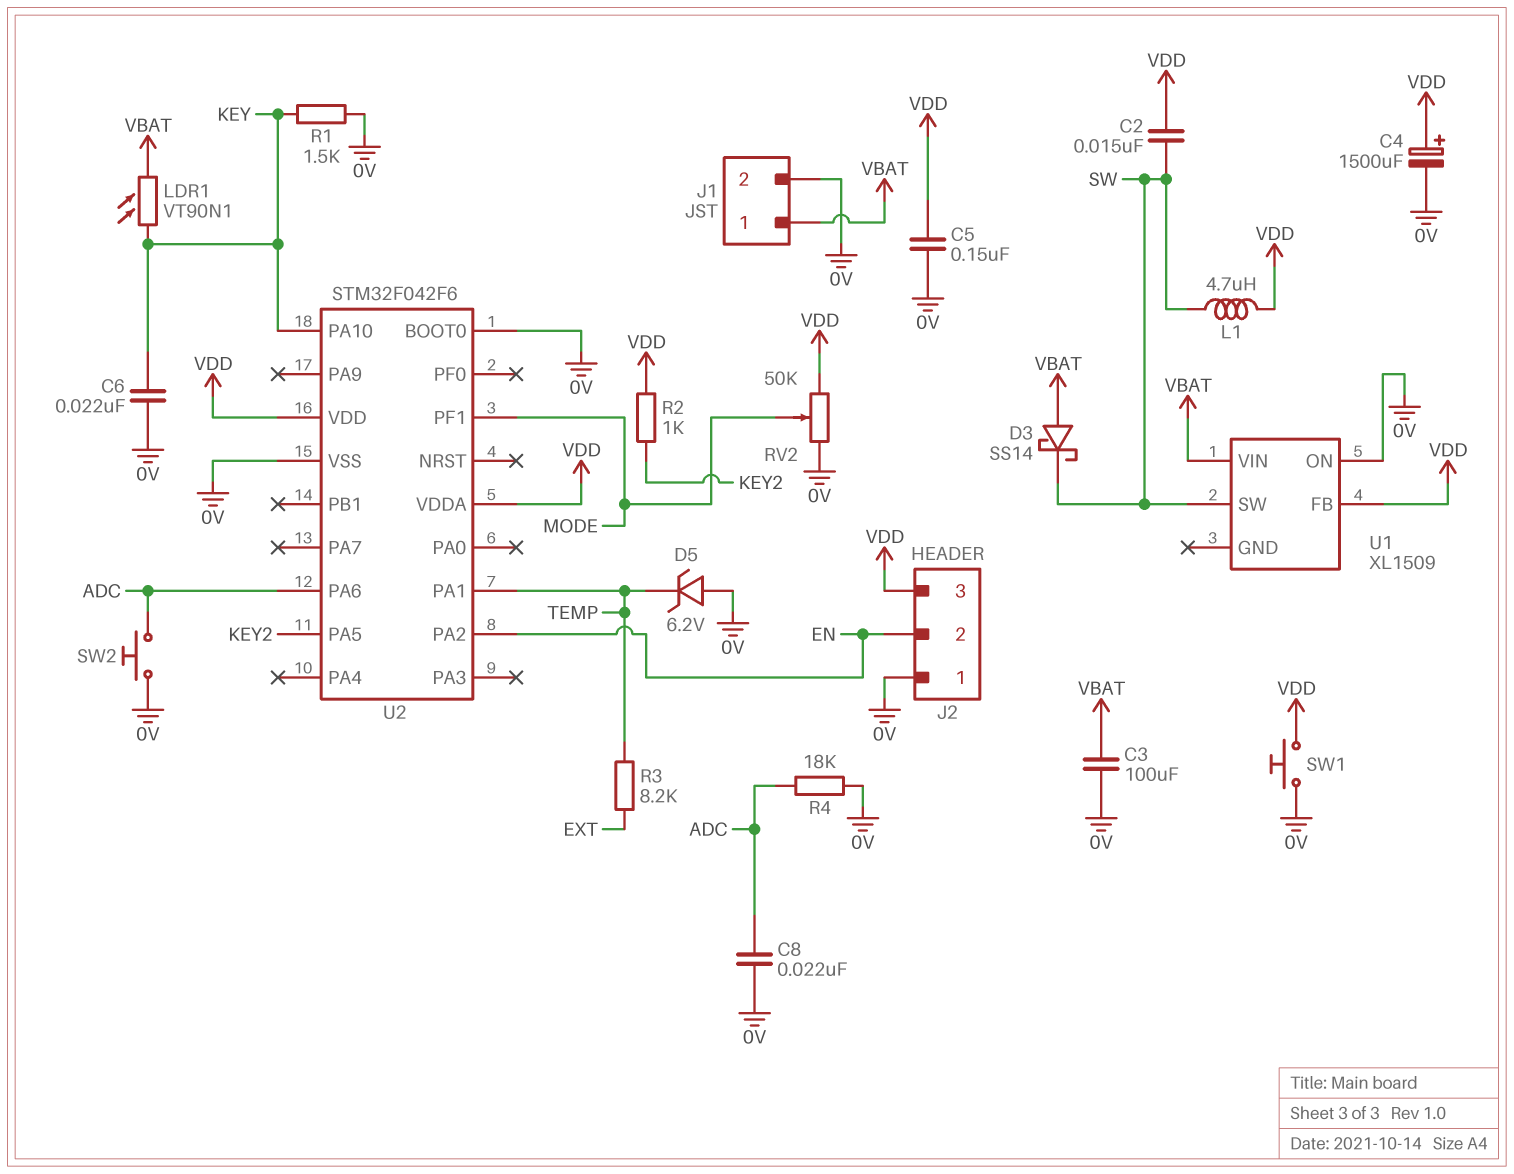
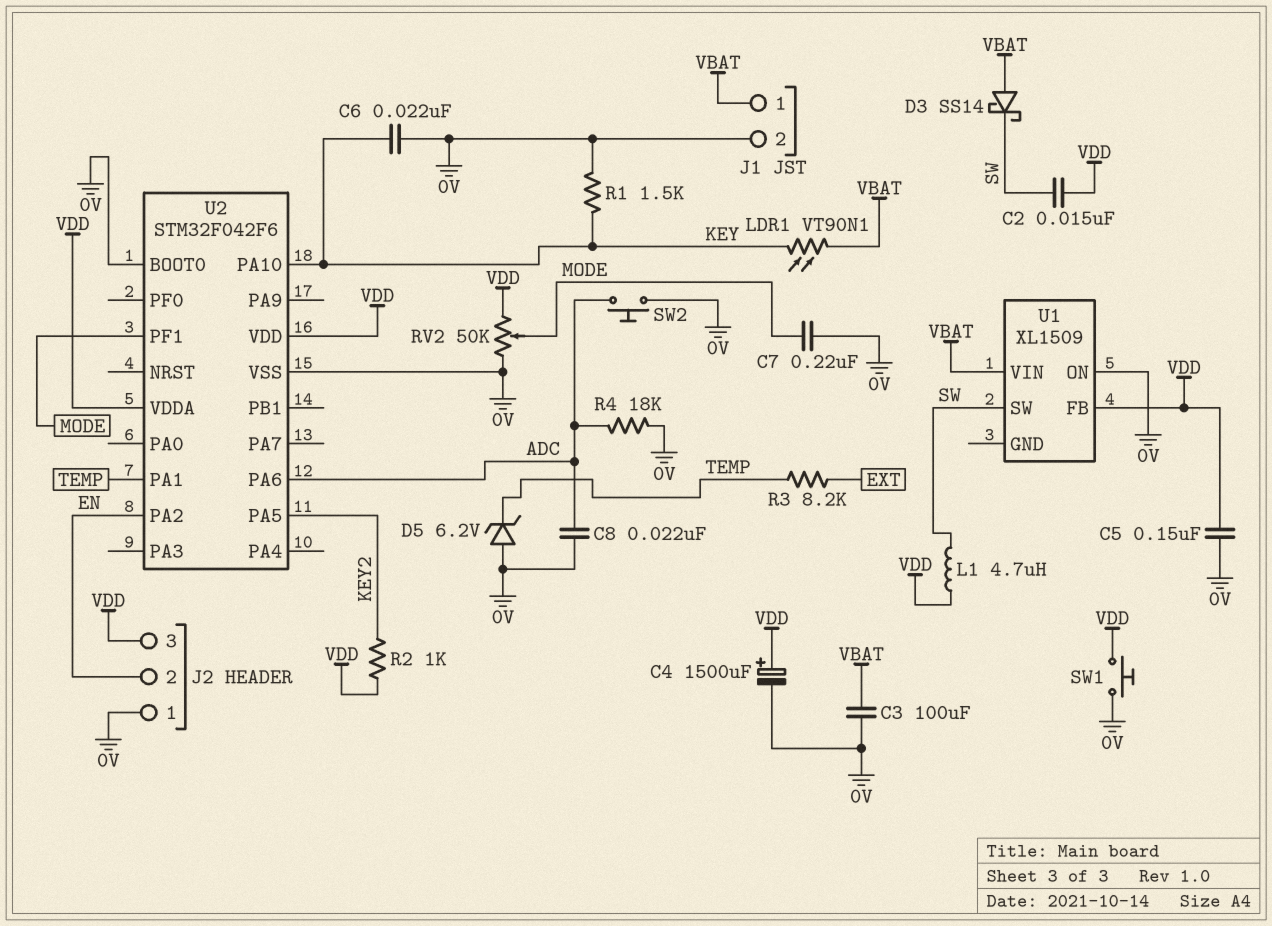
C7: none -> 220nF (0V, MODE)

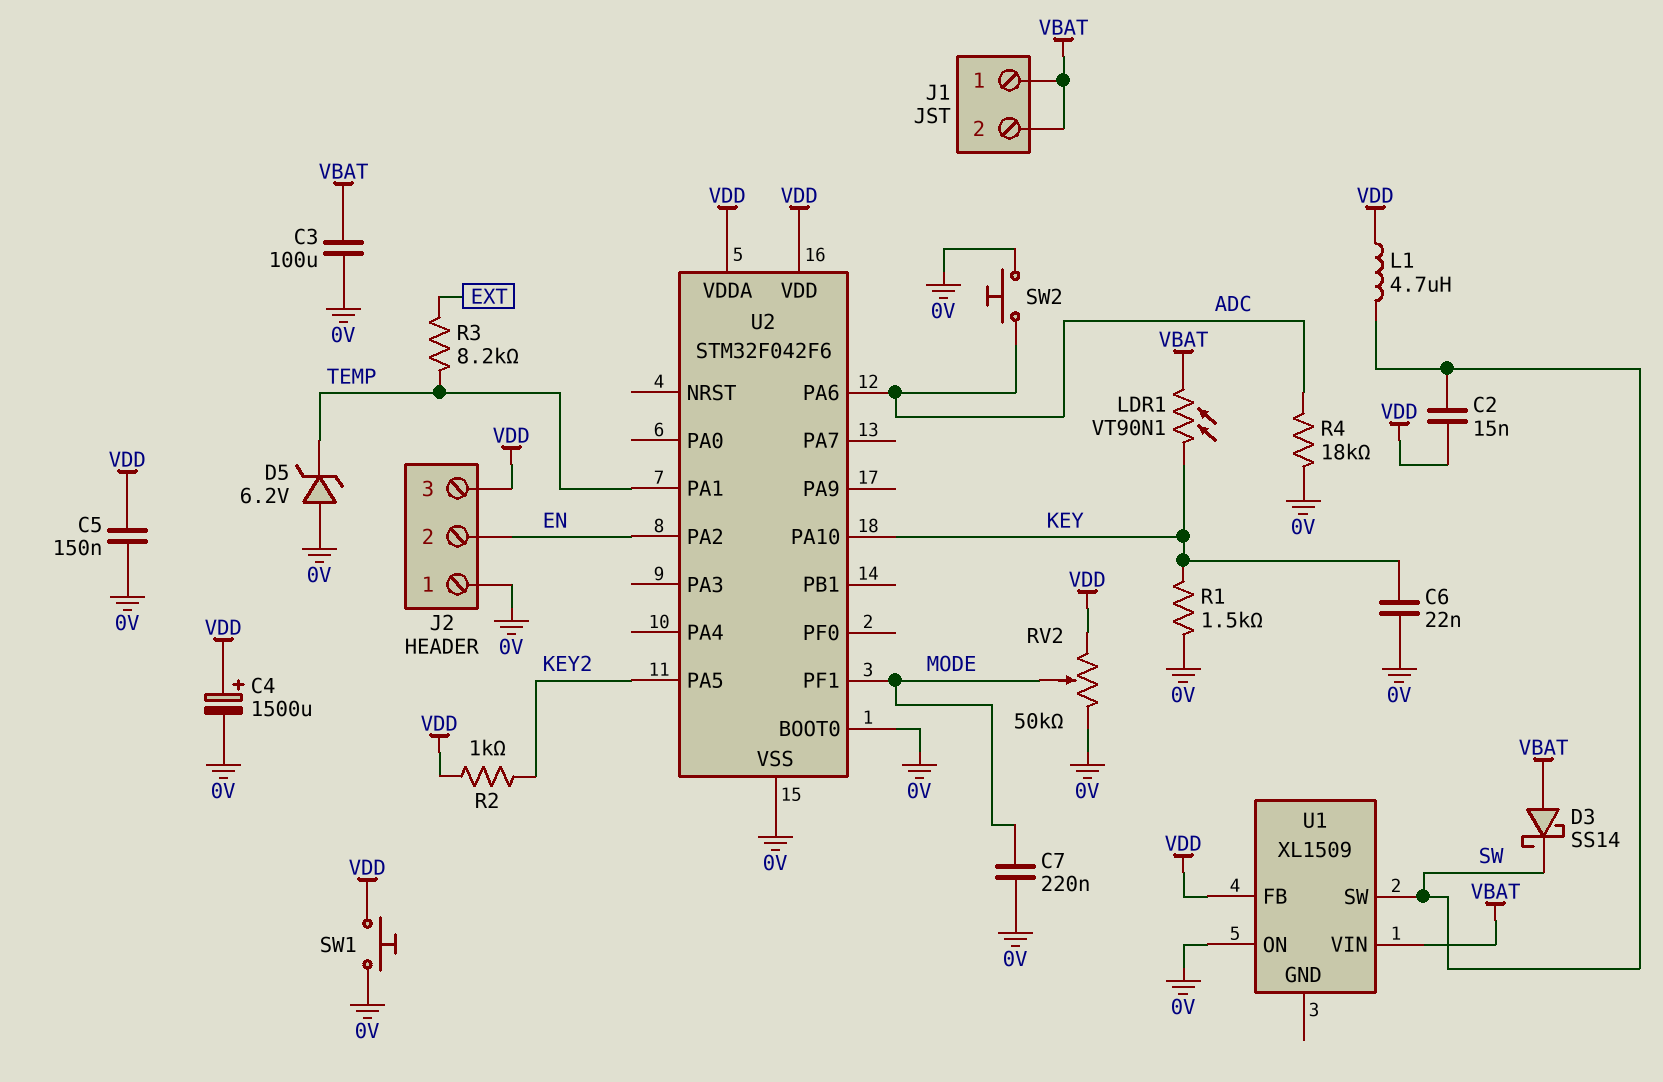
C8: 22nF (0V, ADC) -> none
J1 pin 2: 0V -> VBAT

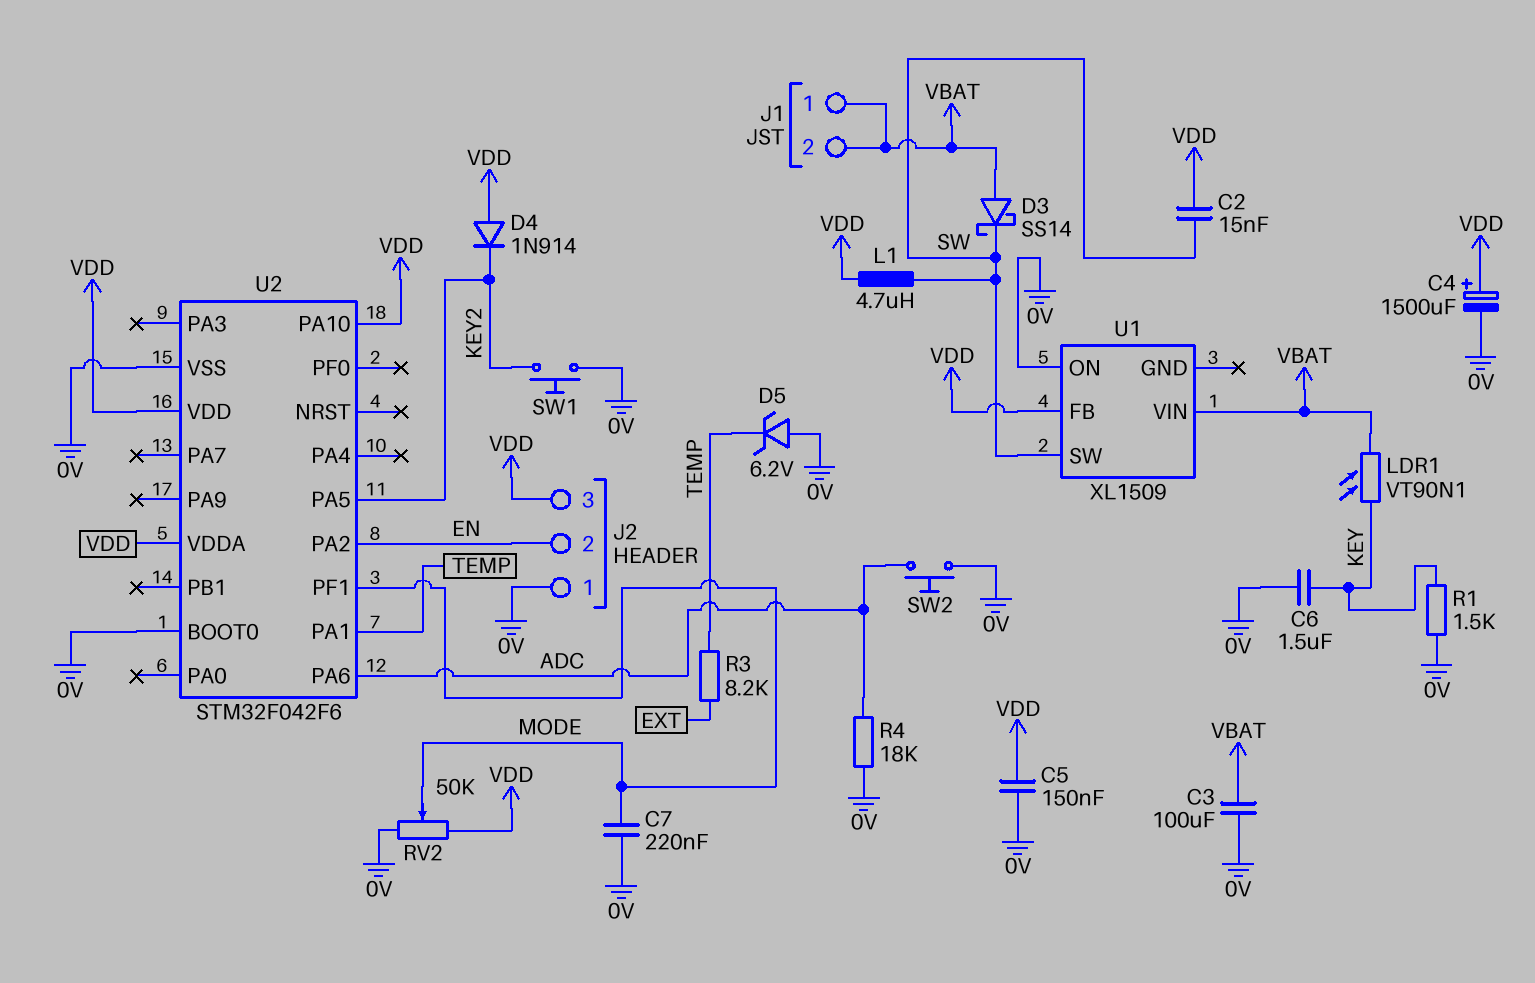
C6: 22nF (0V, KEY) -> 1.5uF (0V, KEY)
D4: none -> diode 1N914 (A VDD, K KEY2)
R2: 1k (KEY2, VDD) -> none
SW1: button (0V, VDD) -> button (0V, KEY2)
U2 pin PA10: KEY -> VDD

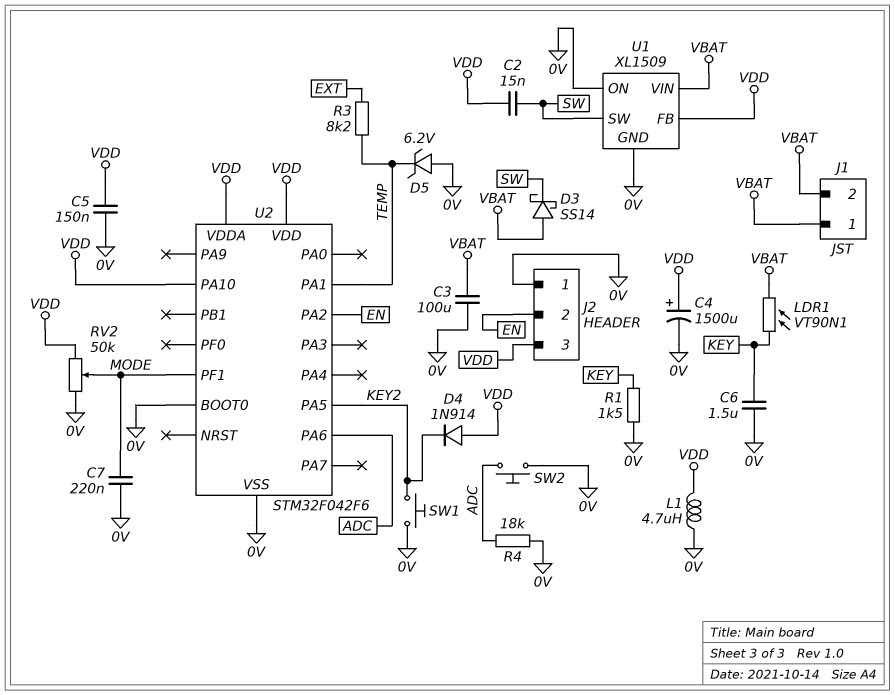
L1: 4.7uH (SW, VDD) -> 4.7uH (0V, VDD)
U1 pin GND: none -> 0V

